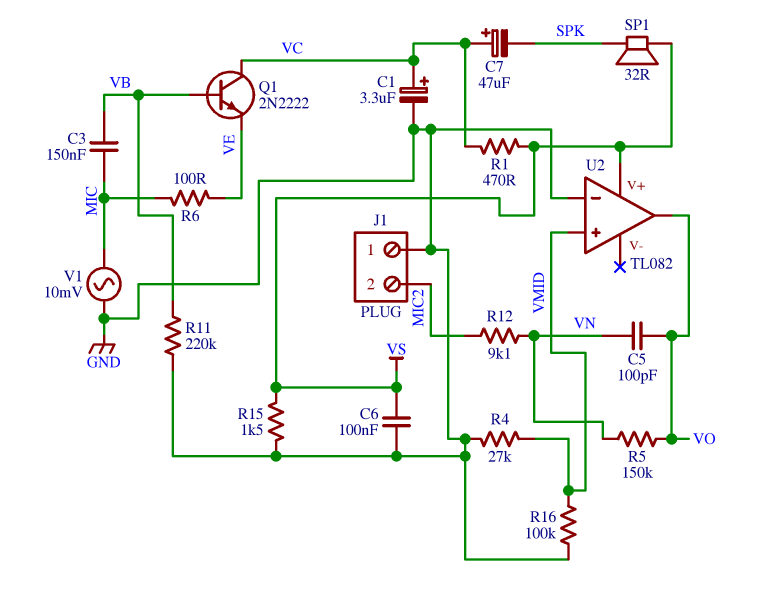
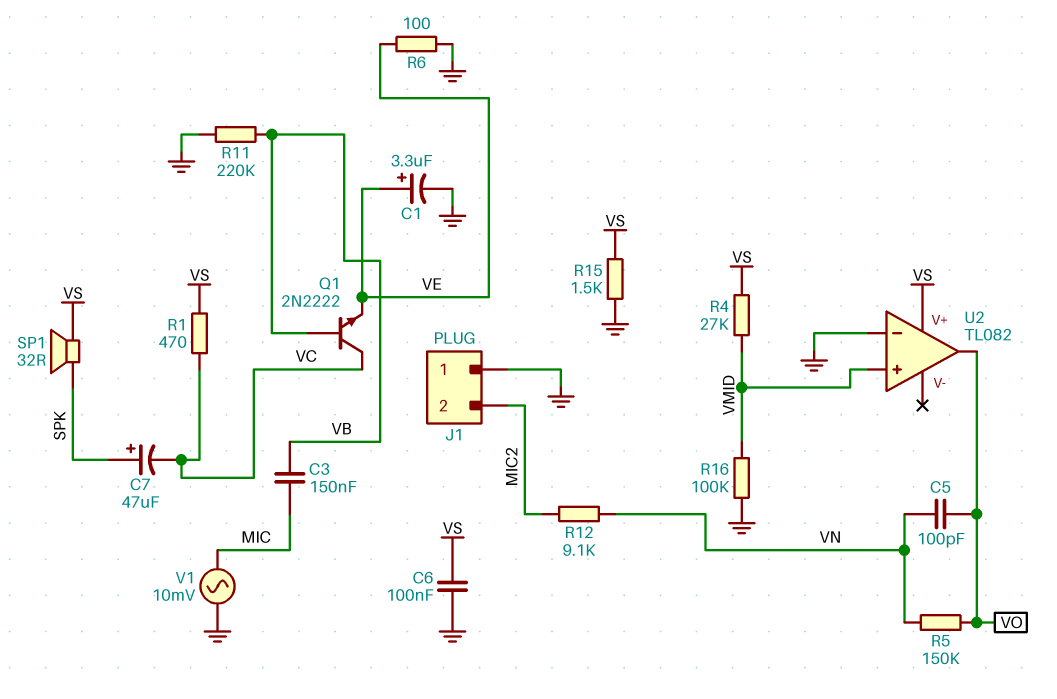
C1: 3.3uF (plus VC, minus GND) -> 3.3uF (plus VE, minus GND)
C7: 47uF (plus VC, minus SPK) -> 47uF (plus SPK, minus VC)
R4: 27k (GND, VMID) -> 27k (VMID, VS)
R6: 100 (MIC, VE) -> 100 (GND, VE)

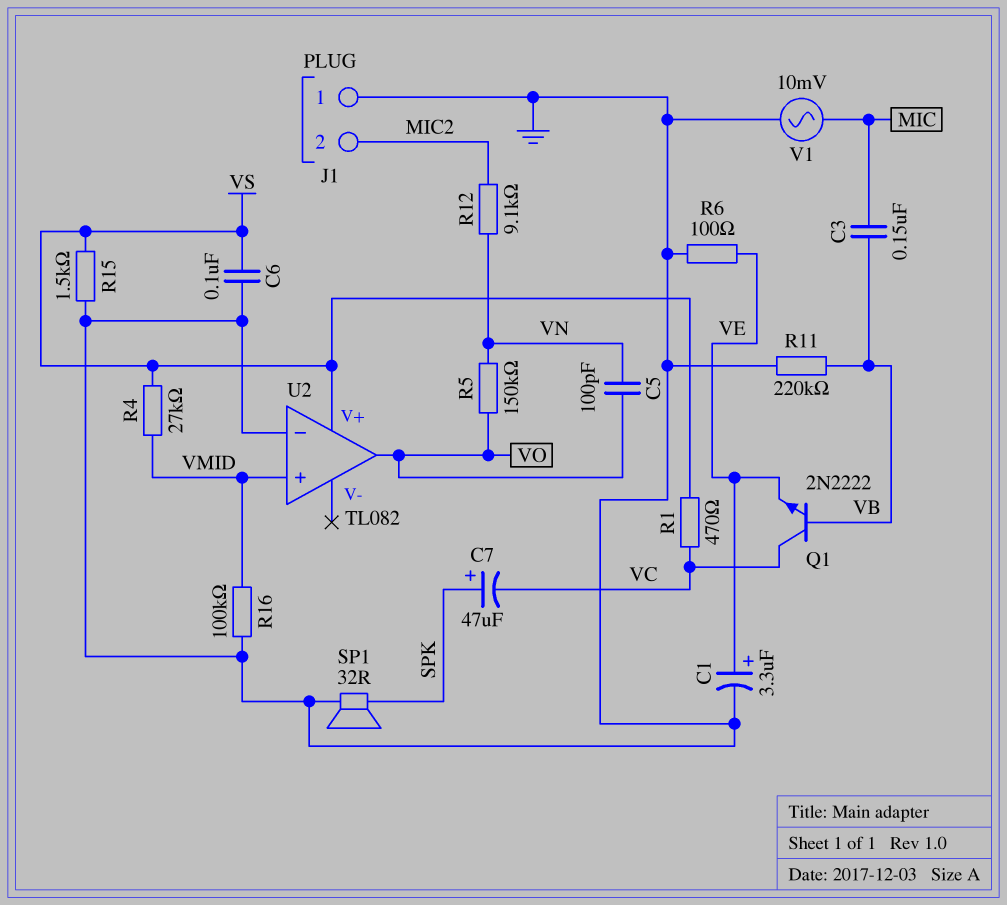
SP1: speaker 32R (SPK, VS) -> speaker 32R (GND, SPK)

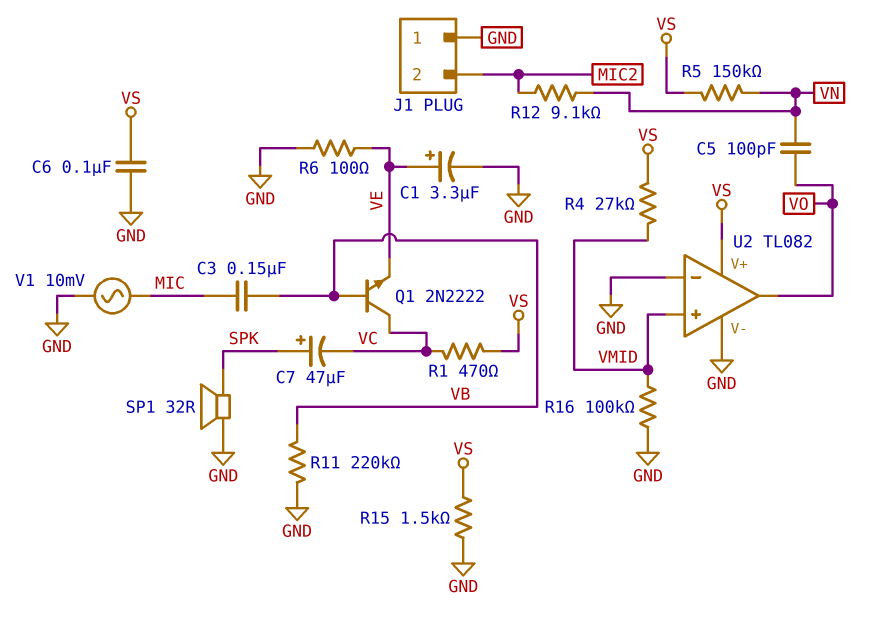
R5: 150k (VN, VO) -> 150k (VN, VS)
U2 pin V-: none -> GND

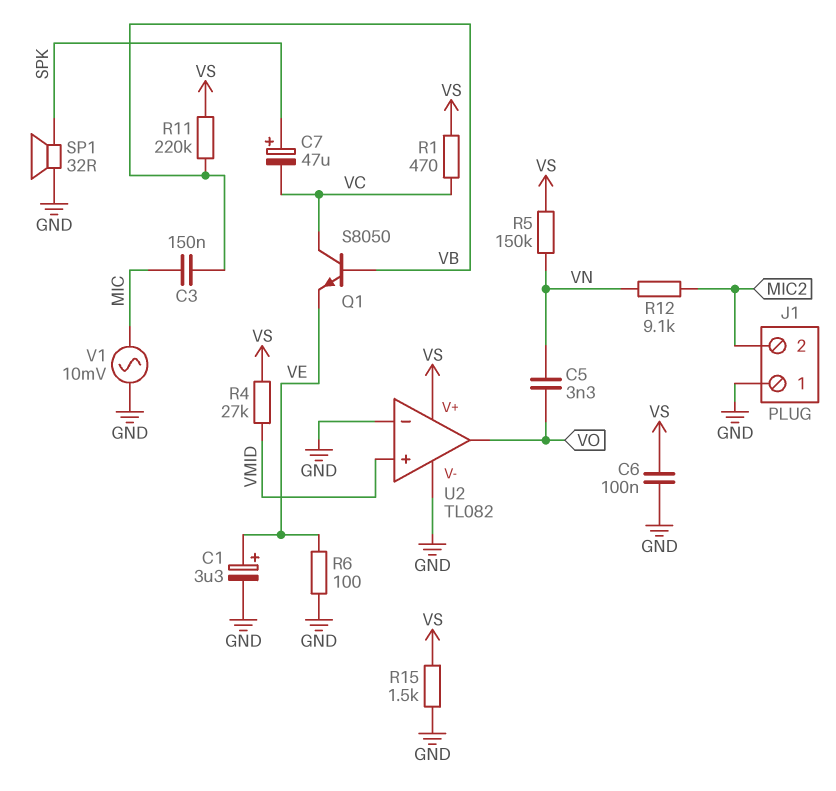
C5: 100pF (VN, VO) -> 3.3nF (VN, VO)
Q1: NPN 2N2222 (B VB, C VC, E VE) -> NPN S8050 (B VB, C VC, E VE)
R11: 220k (GND, VB) -> 220k (VB, VS)
R16: 100k (GND, VMID) -> none

